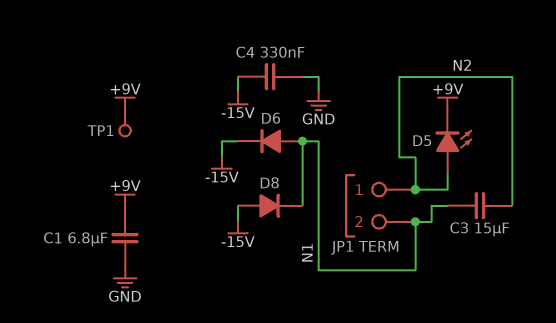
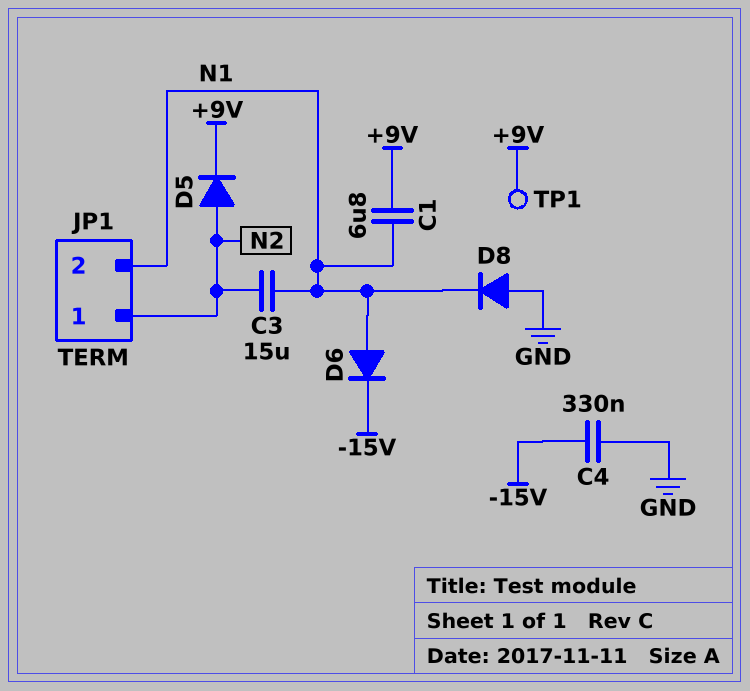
C1: 6.8uF (+9V, GND) -> 6.8uF (+9V, N1)
D5: LED (A N2, K +9V) -> diode (A N2, K +9V)
D8: diode (A -15V, K N1) -> diode (A GND, K N1)

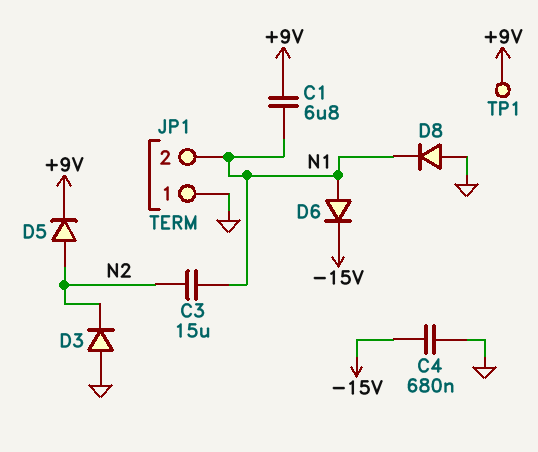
C4: 330nF (-15V, GND) -> 680nF (-15V, GND)
D3: none -> diode (A GND, K N2)
JP1 pin 1: N2 -> GND

